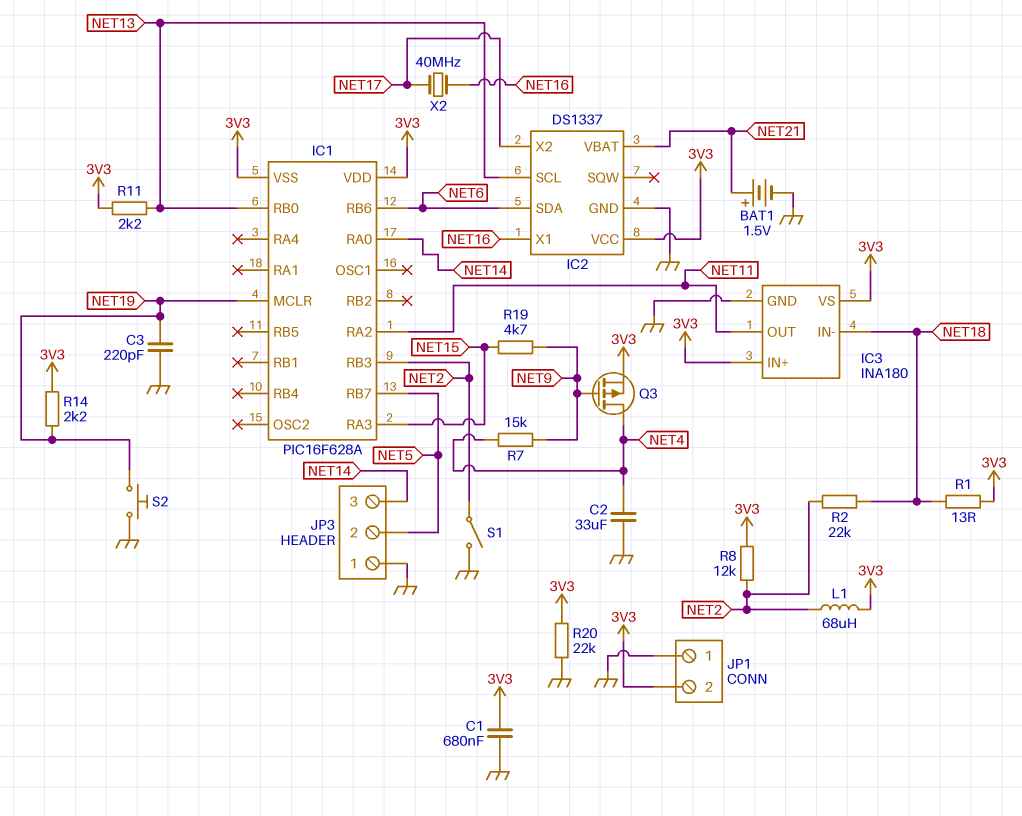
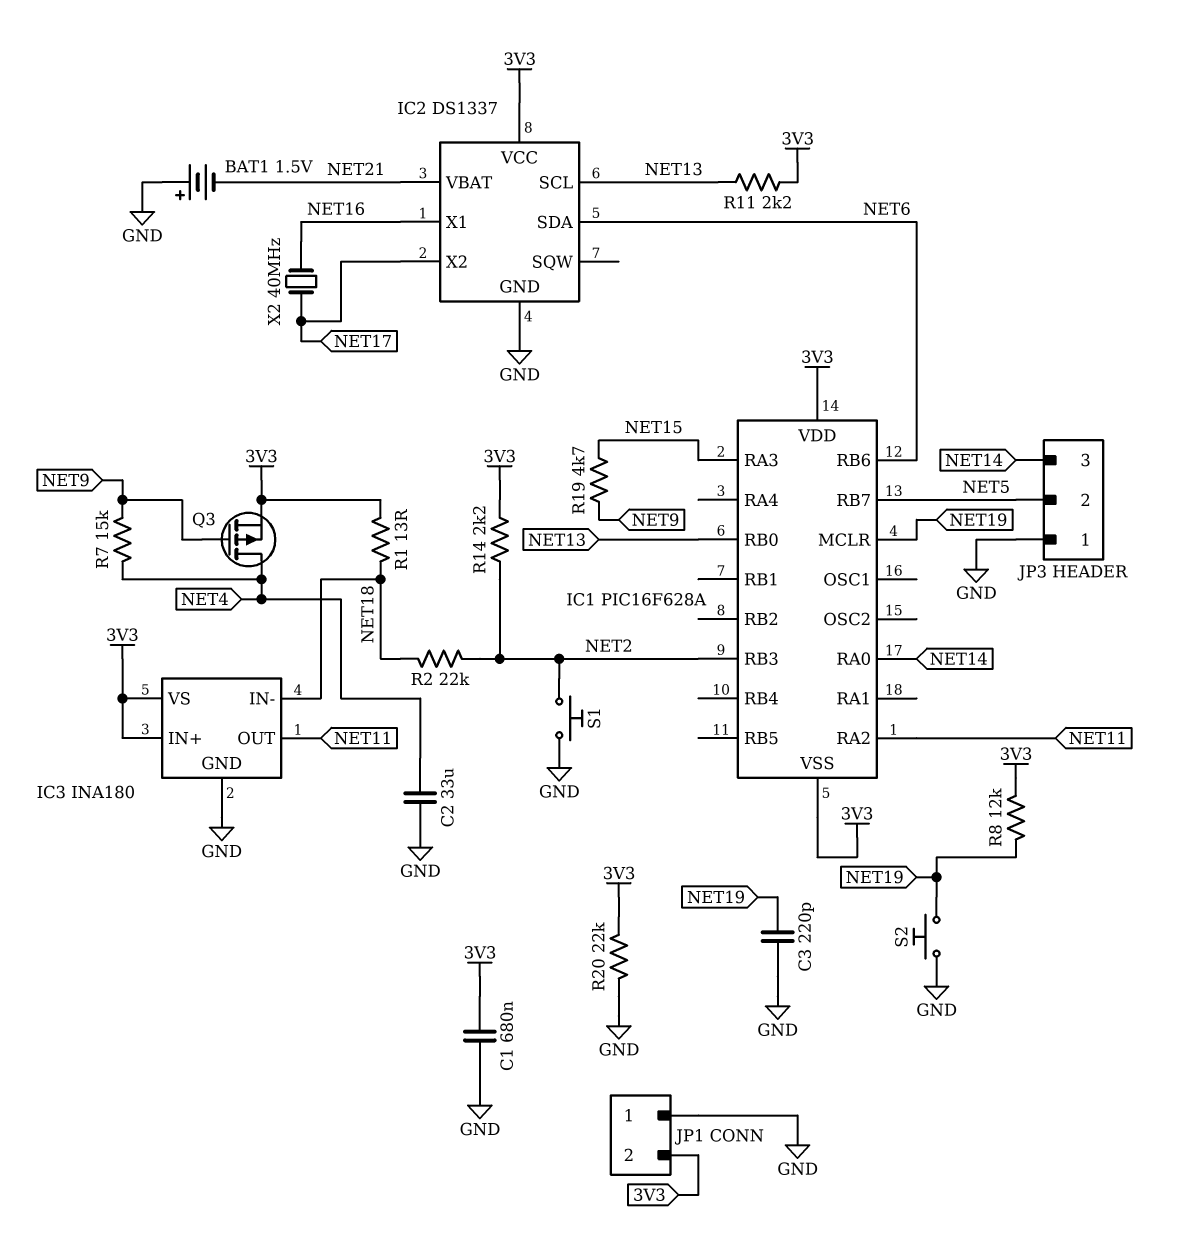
BAT1: 1.5V (plus NET21, minus GND) -> 1.5V (plus GND, minus NET21)
L1: 68uH (3V3, NET2) -> none
R8: 12k (3V3, NET2) -> 12k (3V3, NET19)
R14: 2.2k (3V3, NET19) -> 2.2k (3V3, NET2)
S1: switch (GND, NET2) -> button (GND, NET2)

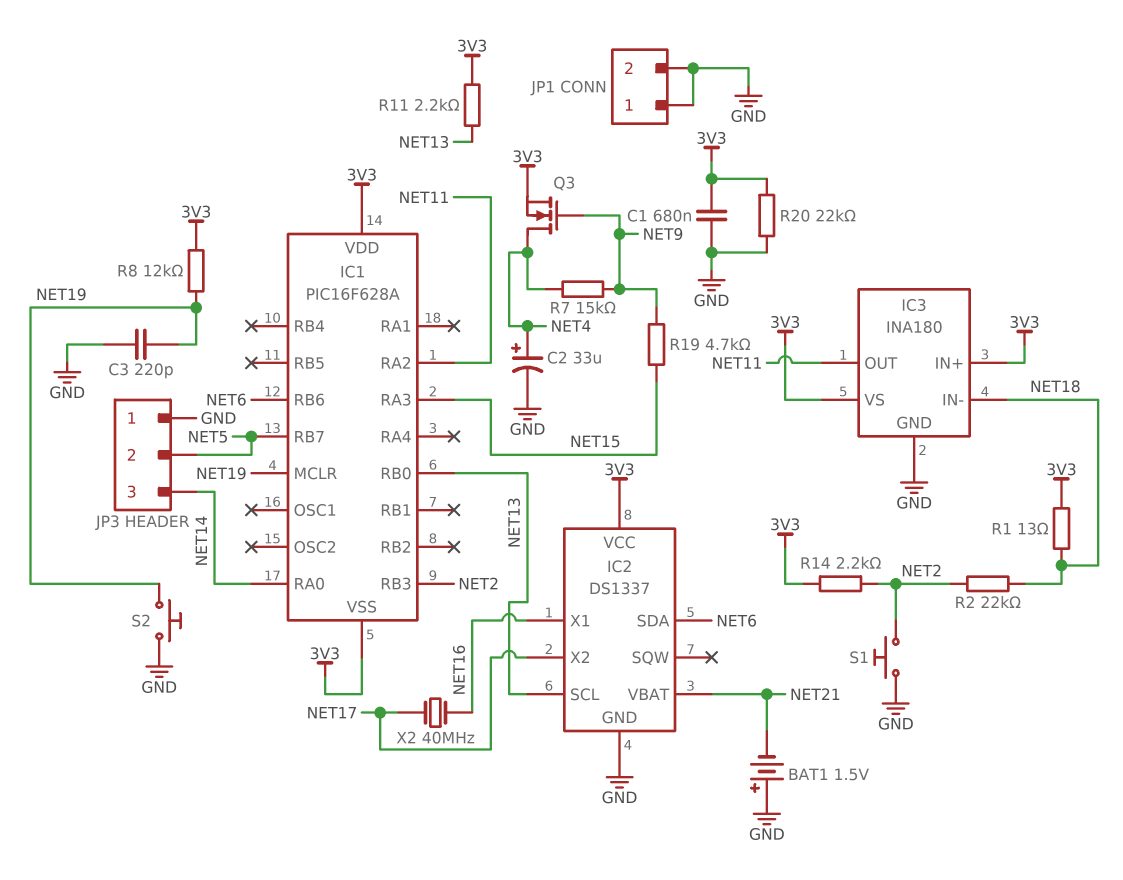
C2: 33uF (GND, NET4) -> 33uF (plus NET4, minus GND)
JP1 pin 2: 3V3 -> GND
Q3: PMOS (G NET9, D NET4, S 3V3) -> NMOS (G NET9, D NET4, S 3V3)

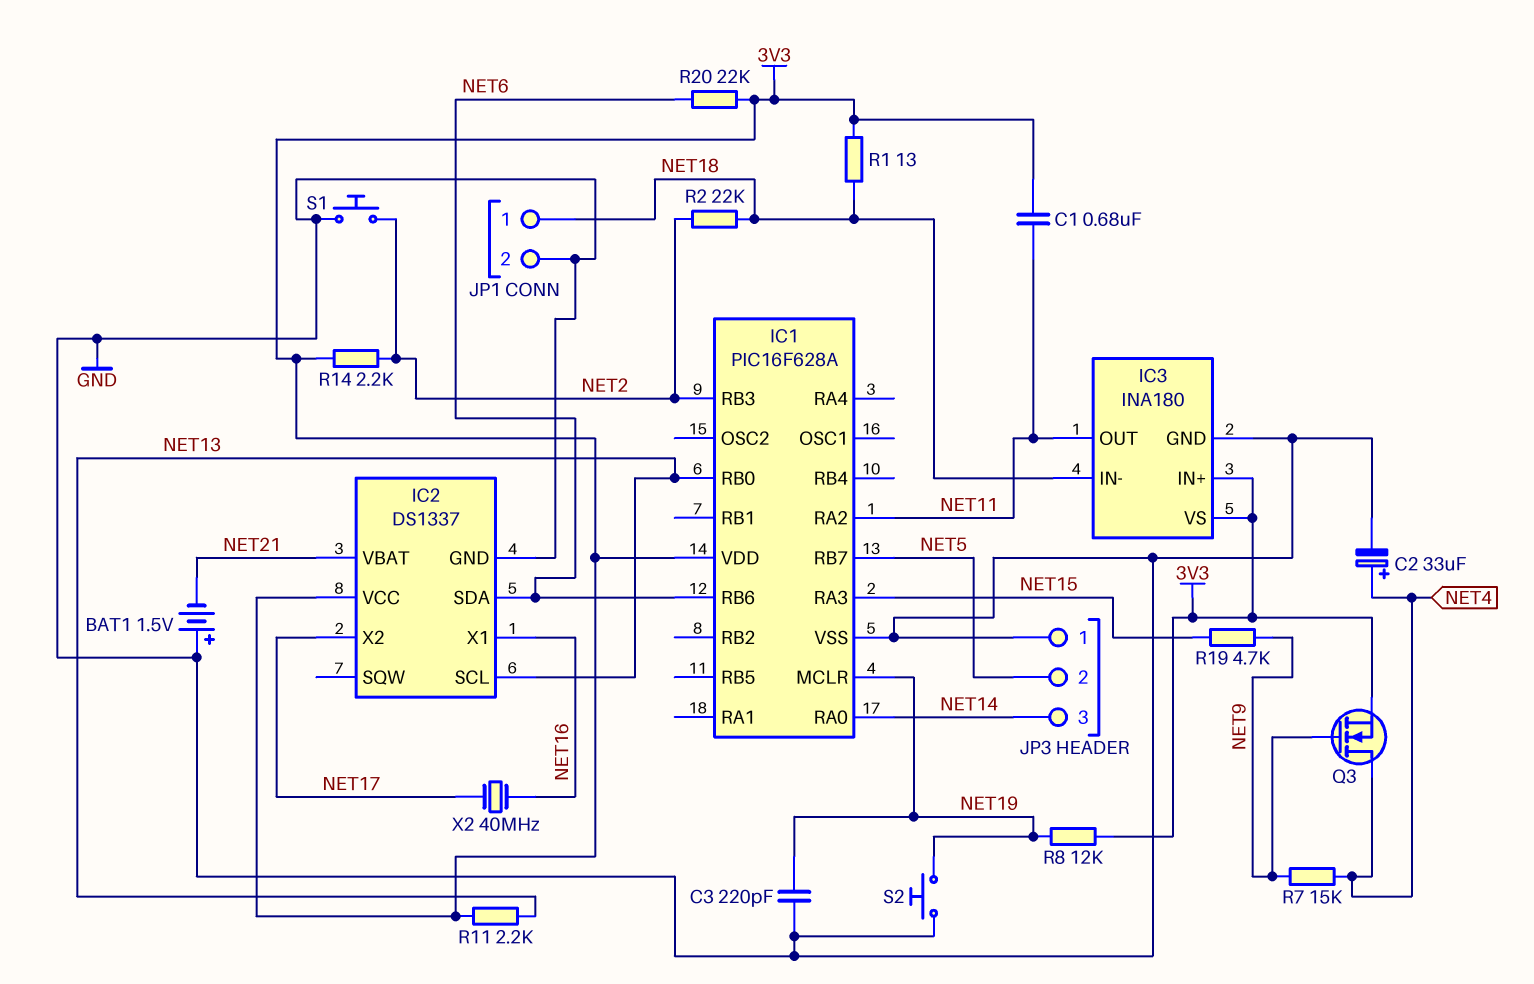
C1: 680nF (3V3, GND) -> 680nF (3V3, NET11)
IC1 pin VSS: 3V3 -> GND
JP1 pin 1: GND -> NET18
R20: 22k (3V3, GND) -> 22k (3V3, NET6)

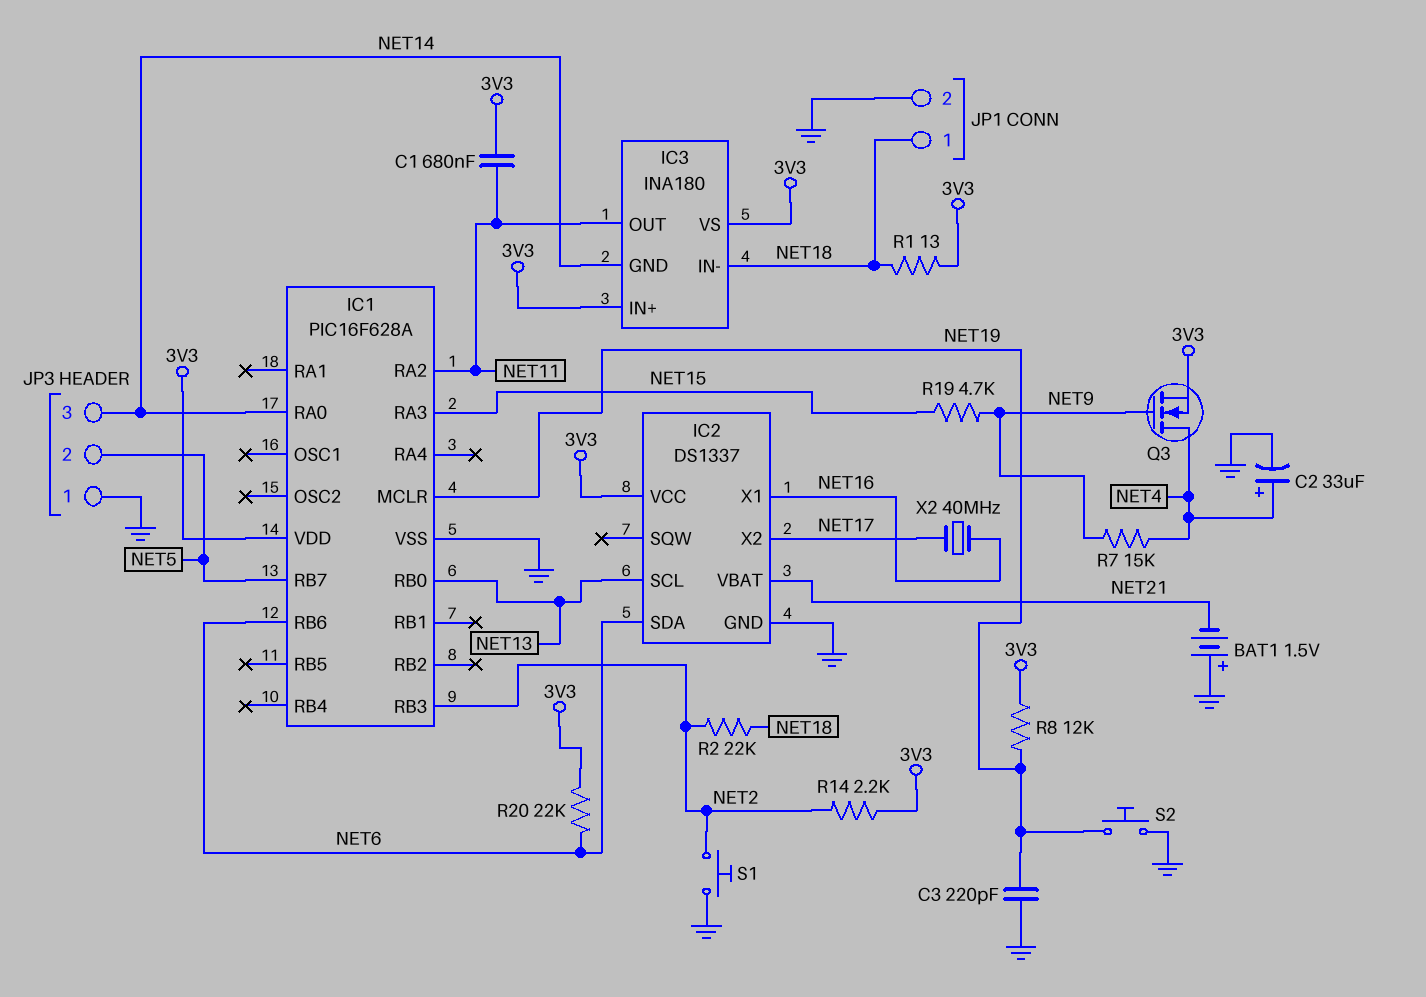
IC3 pin GND: GND -> NET14
R11: 2.2k (3V3, NET13) -> none

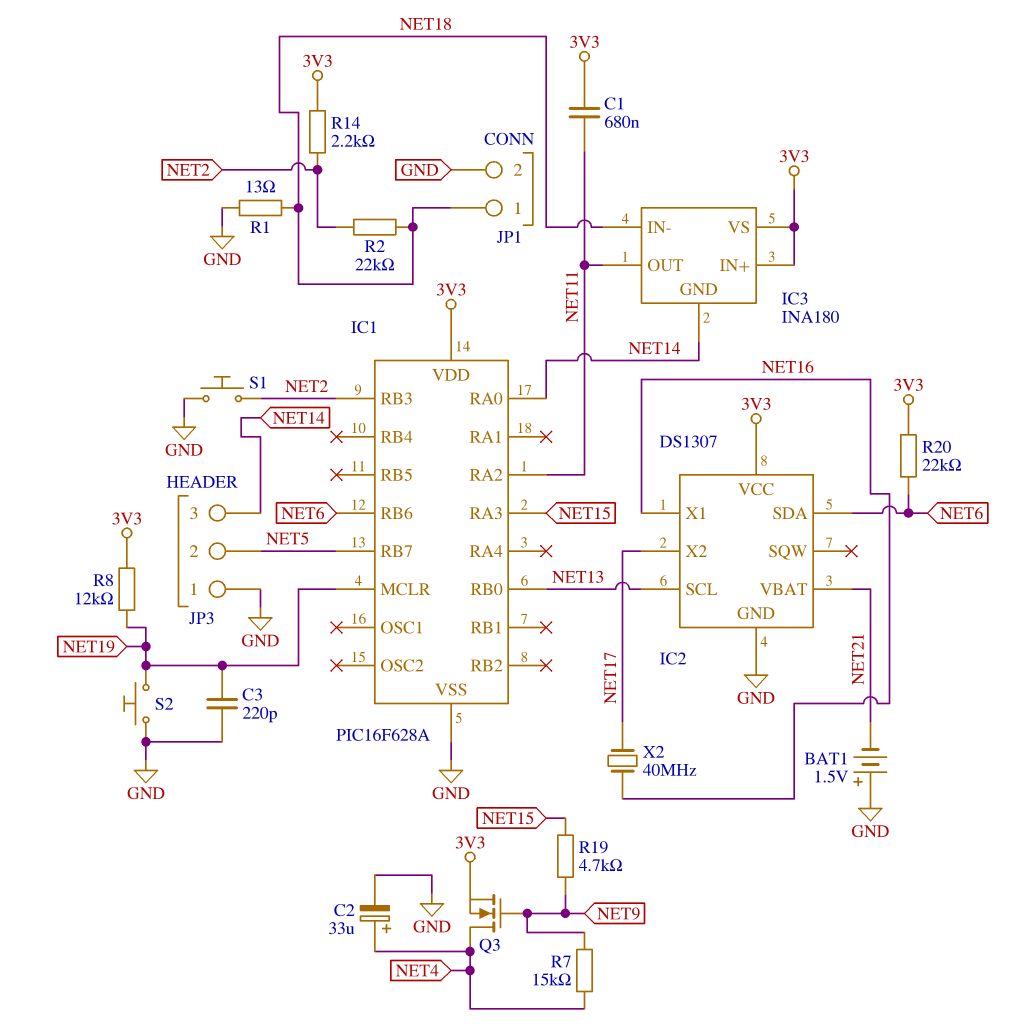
IC2: DS1337 -> DS1307
R1: 13 (3V3, NET18) -> 13 (GND, NET18)

